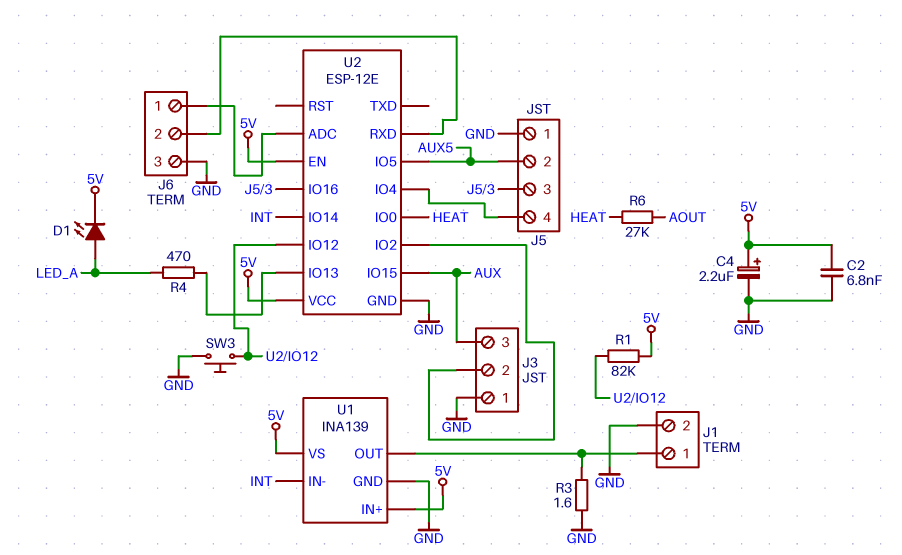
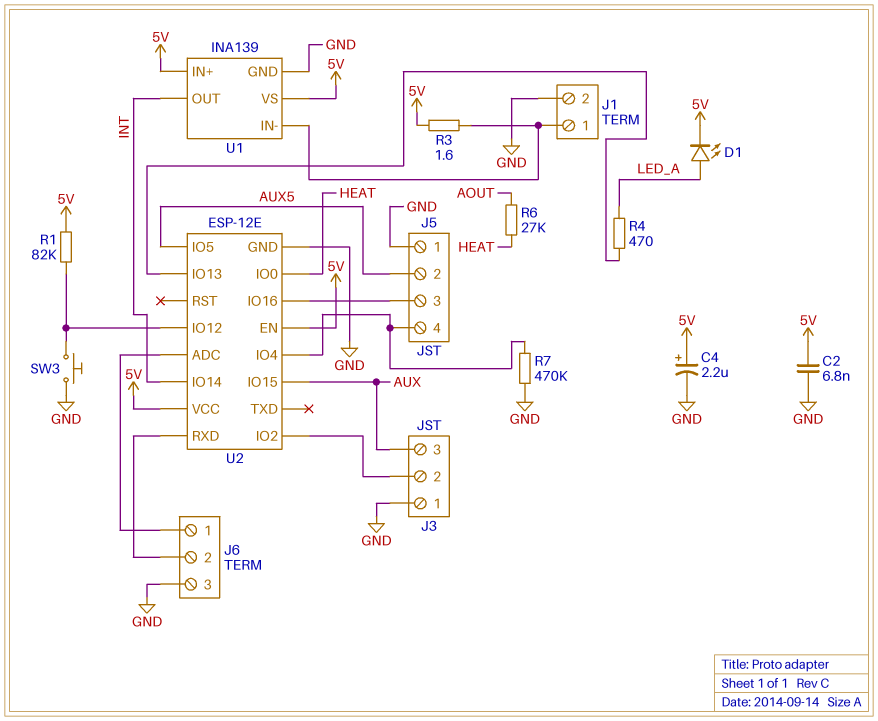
R3: 1.6 (GND, J1/1) -> 1.6 (5V, J1/1)
R7: none -> 470k (GND, J5/4)
U1 pin IN-: INT -> J1/1
U1 pin OUT: J1/1 -> INT

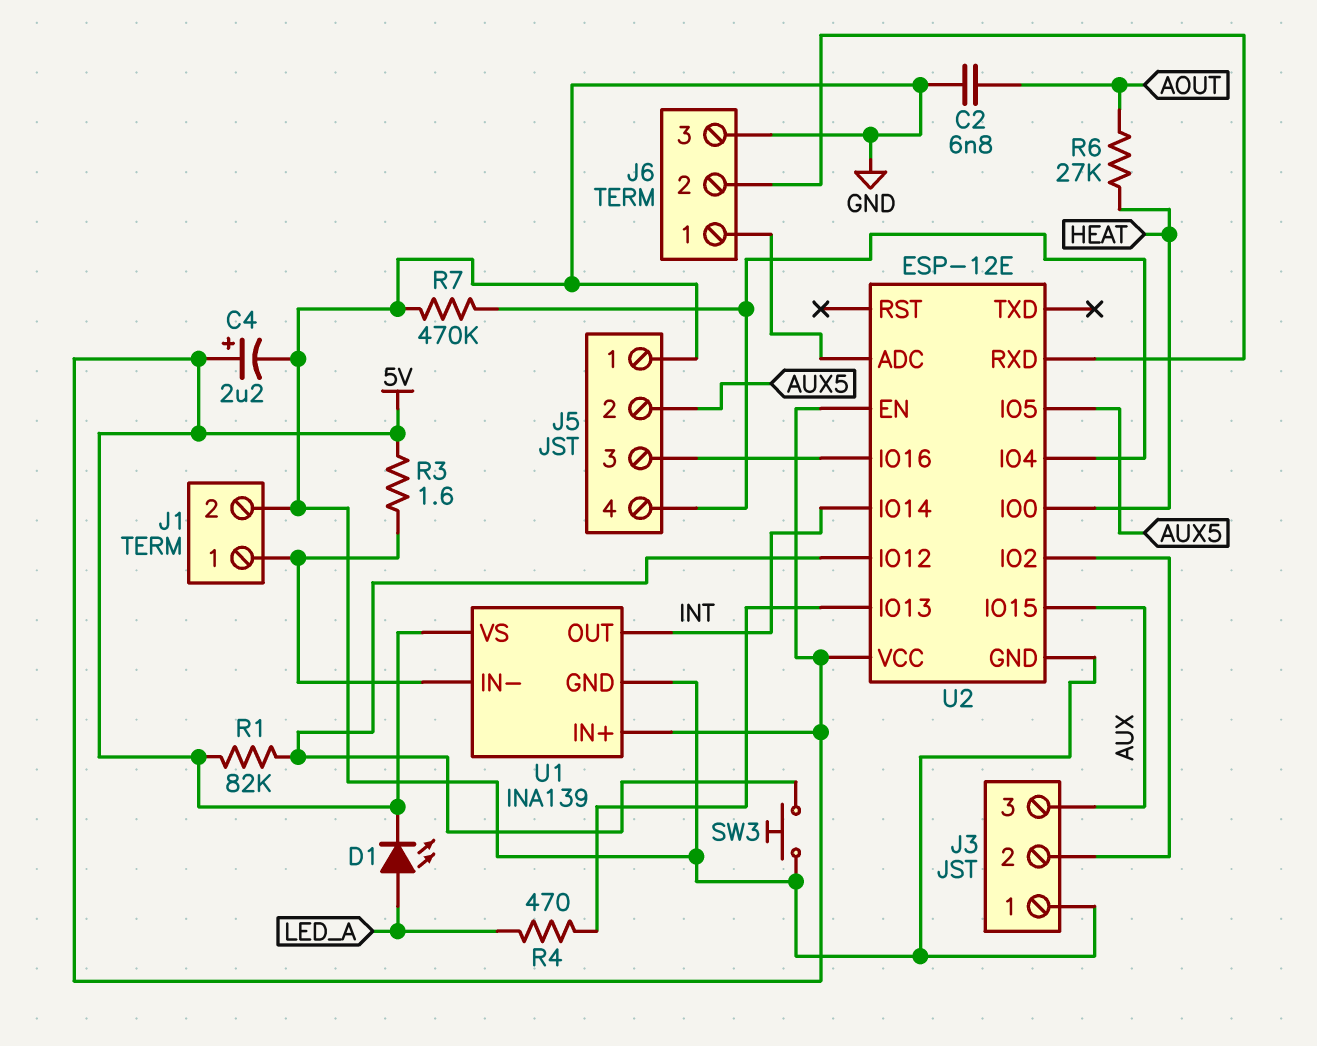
C2: 6.8nF (5V, GND) -> 6.8nF (AOUT, GND)

